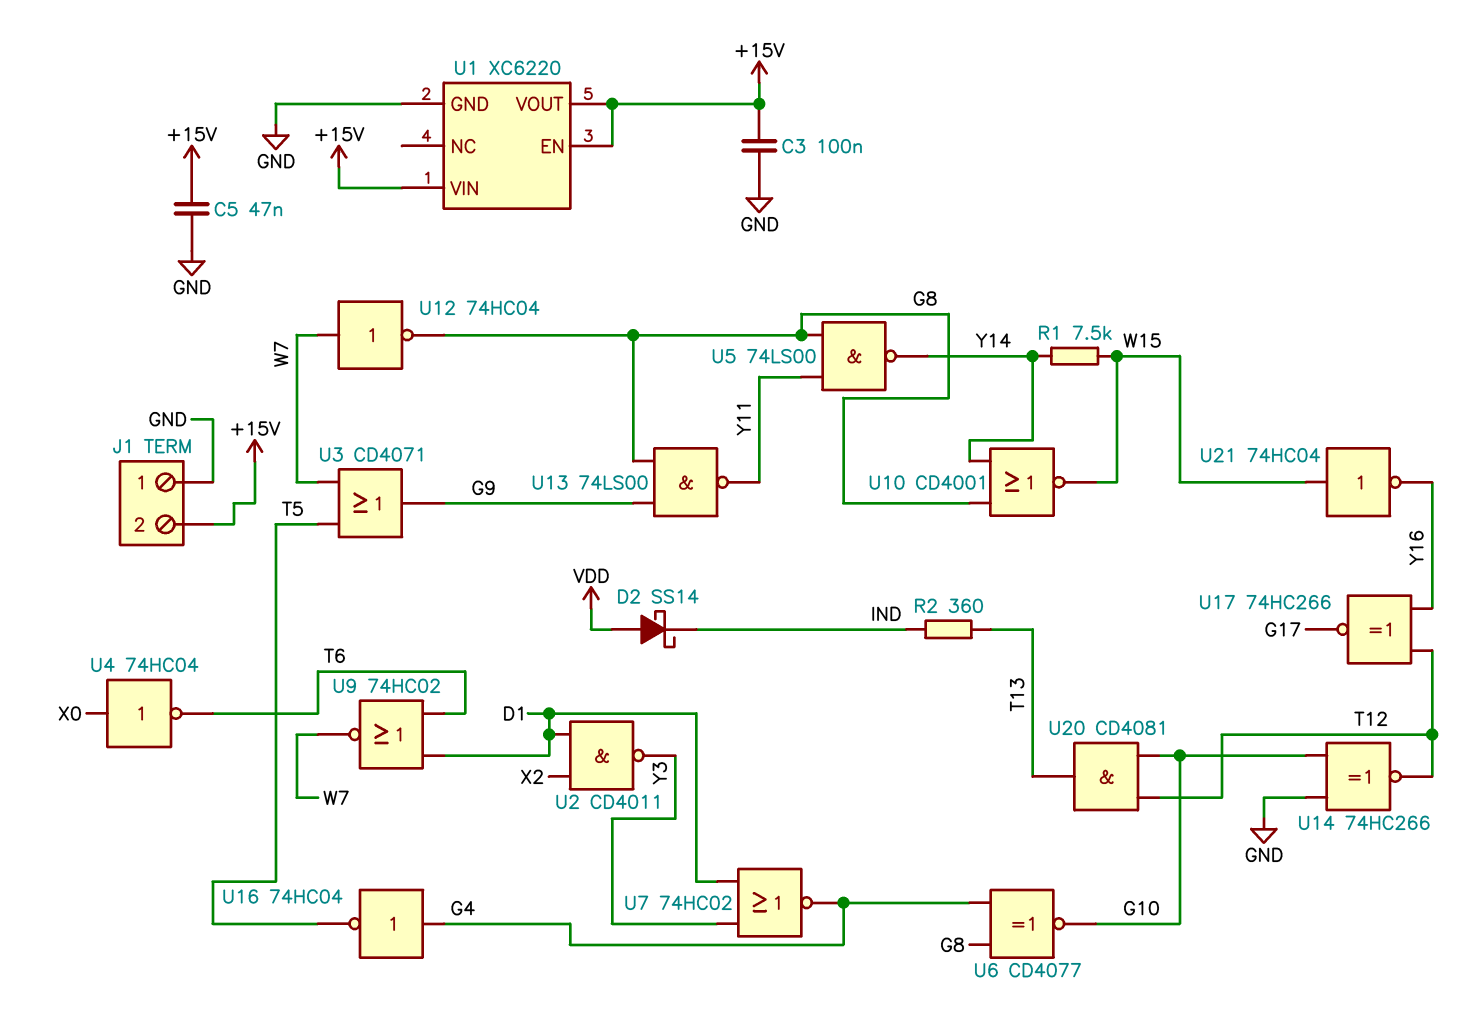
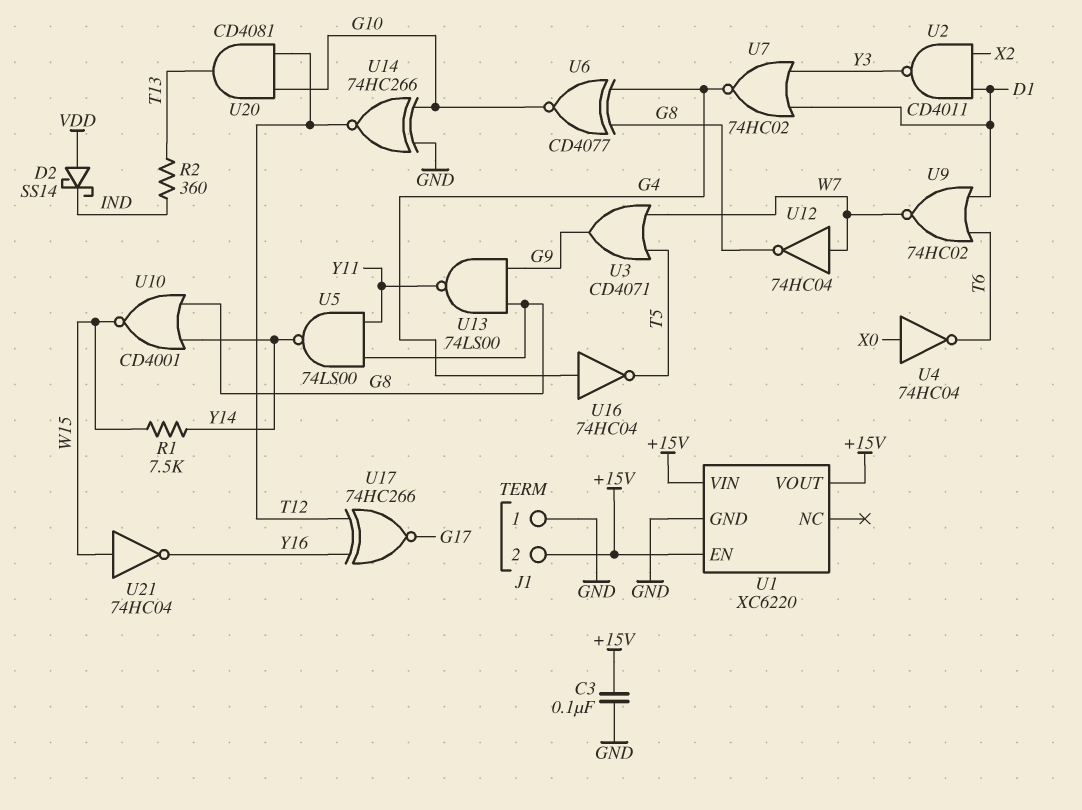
C5: 47nF (+15V, GND) -> none

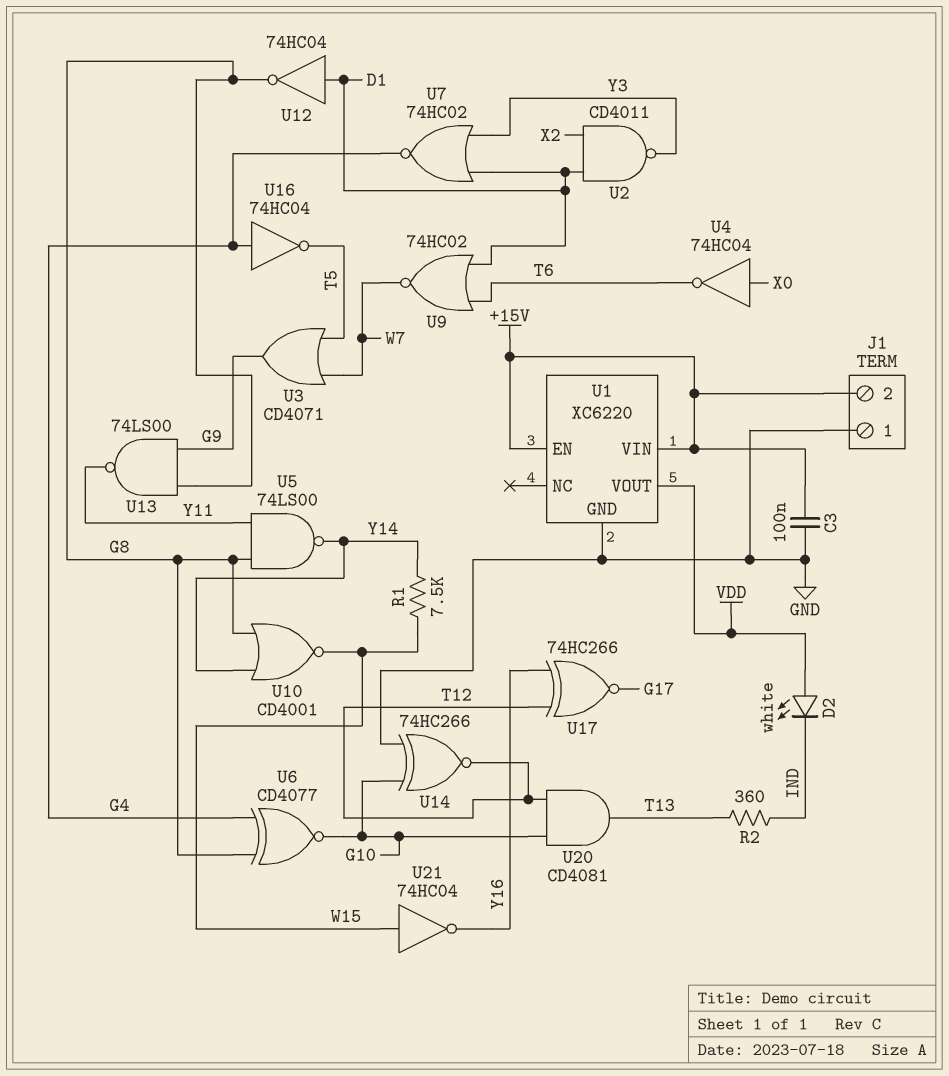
D2: schottky SS14 (A VDD, K IND) -> LED white (A VDD, K IND)
U1 pin VOUT: +15V -> VDD
U12: NOT 74HC04 (in W7, out G8) -> NOT 74HC04 (in D1, out G8)

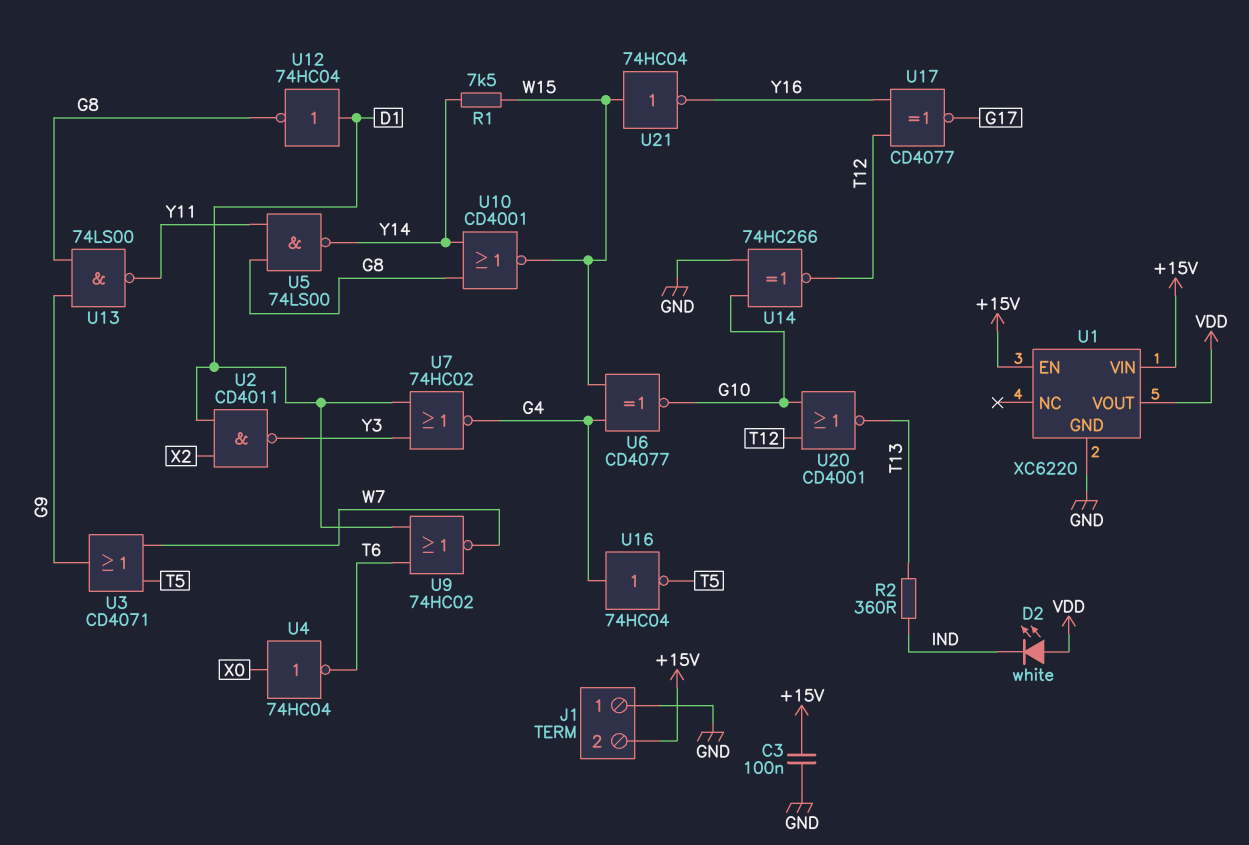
U6: XNOR CD4077 (in G4, in G8, out G10) -> XNOR CD4077 (in G4, in W15, out G10)
U17: XNOR 74HC266 (in T12, in Y16, out G17) -> XNOR CD4077 (in T12, in Y16, out G17)
U20: AND CD4081 (in G10, in T12, out T13) -> NOR CD4001 (in G10, in T12, out T13)

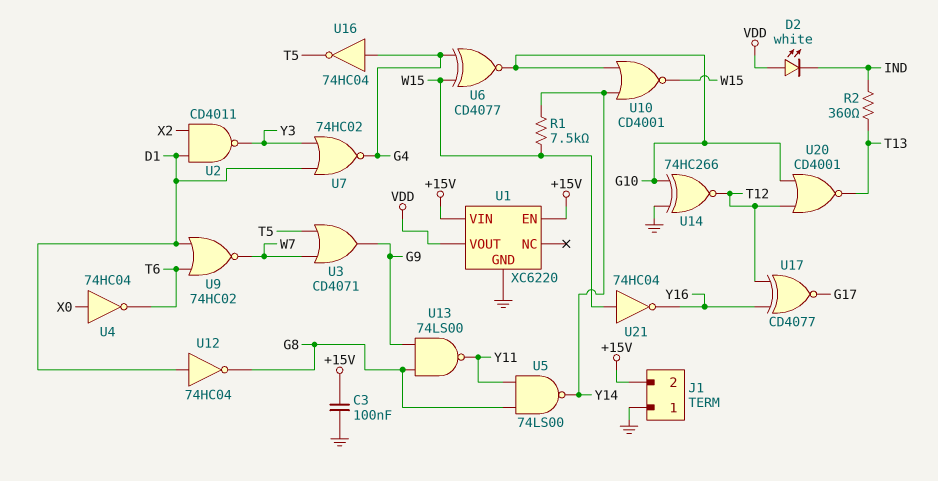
U10: NOR CD4001 (in G8, in Y14, out W15) -> NOR CD4001 (in G10, in Y14, out W15)

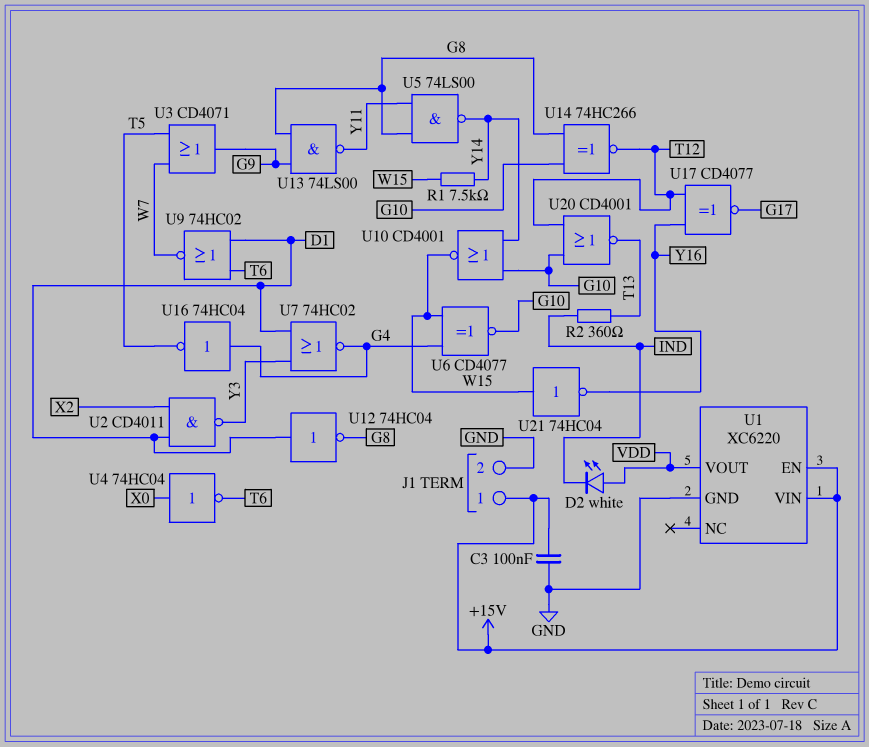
J1 pin 1: GND -> +15V
J1 pin 2: +15V -> GND
U14: XNOR 74HC266 (in G10, in GND, out T12) -> XNOR 74HC266 (in G8, in G10, out T12)

